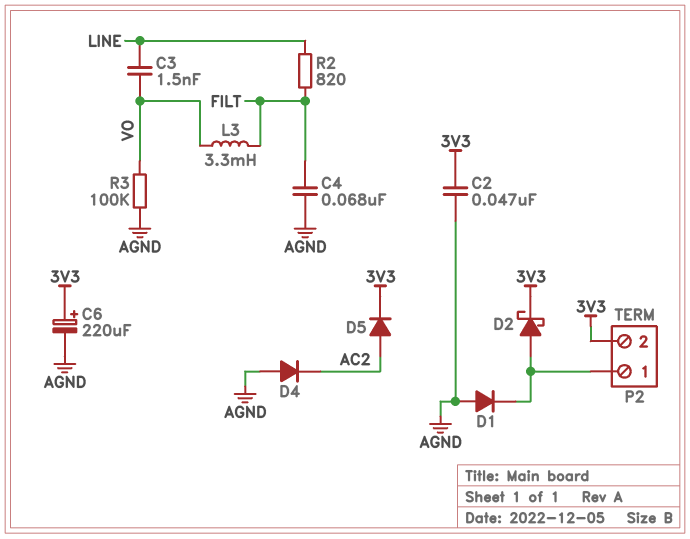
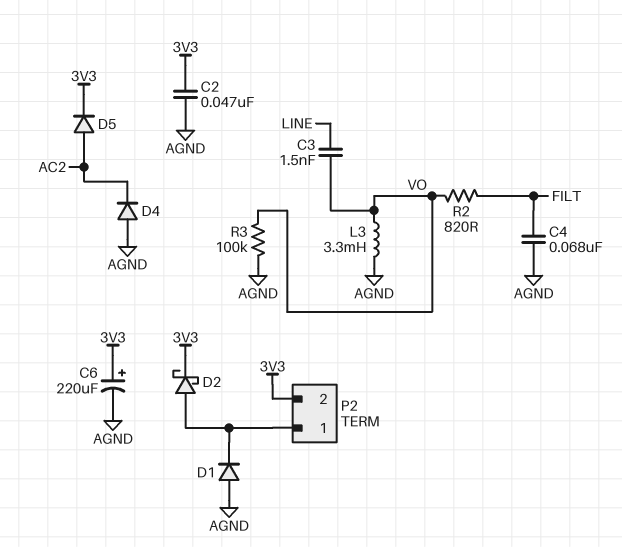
L3: 3.3mH (FILT, VO) -> 3.3mH (AGND, VO)
R2: 820 (FILT, LINE) -> 820 (FILT, VO)

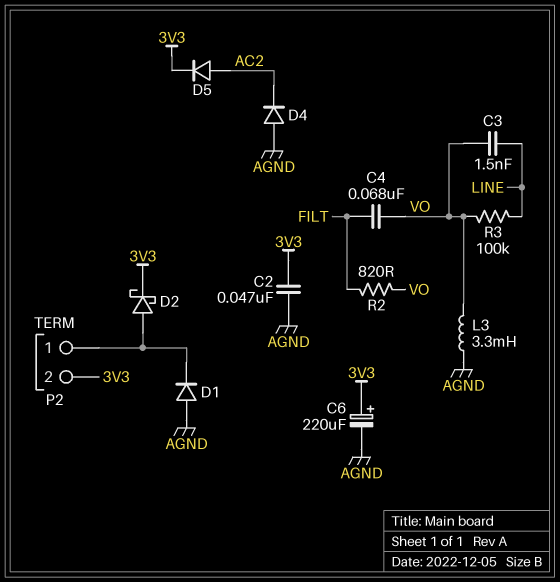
C4: 68nF (AGND, FILT) -> 68nF (FILT, VO)
R3: 100k (AGND, VO) -> 100k (LINE, VO)

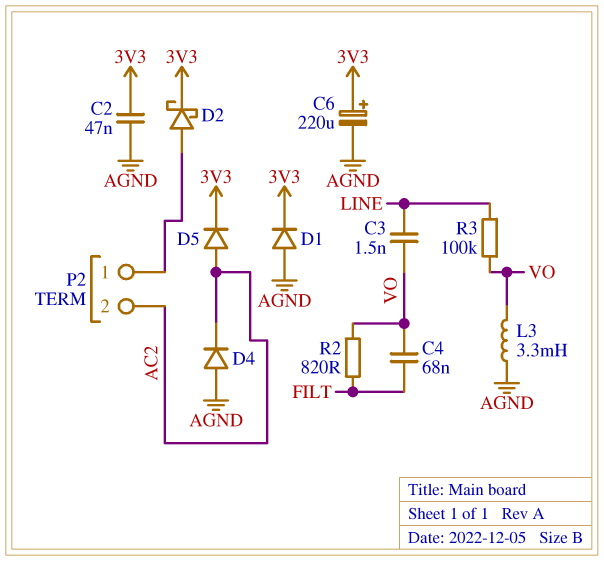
D1: diode (A AGND, K P2/1) -> diode (A AGND, K 3V3)
P2 pin 2: 3V3 -> AC2

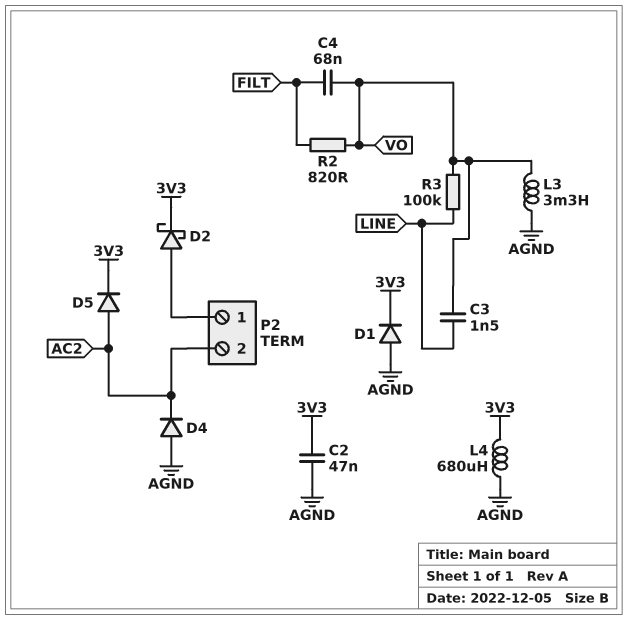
C6: 220uF (plus 3V3, minus AGND) -> none
L4: none -> 680uH (3V3, AGND)

